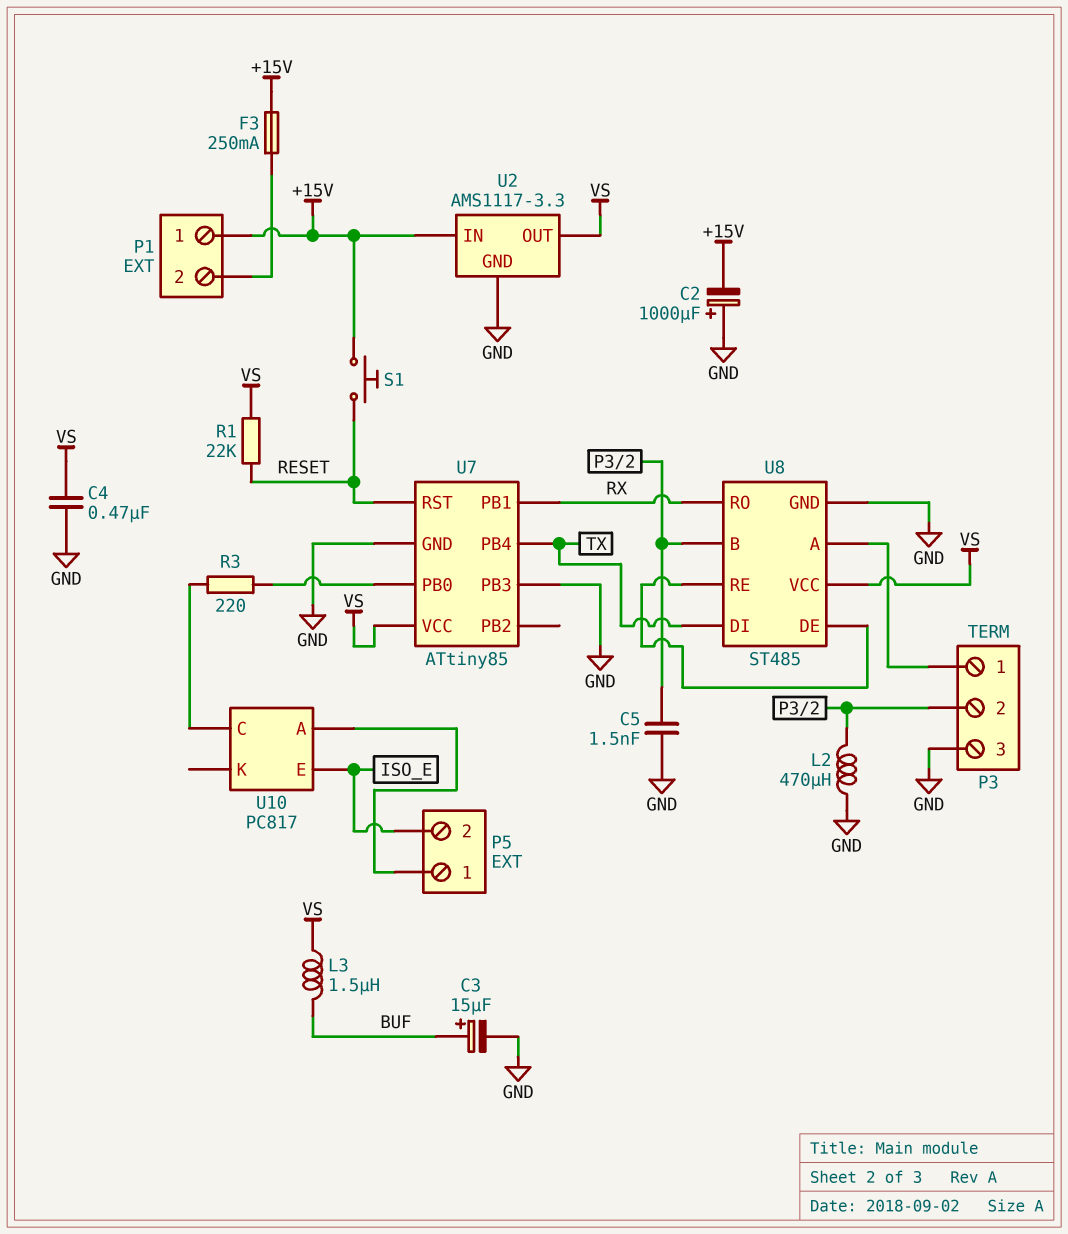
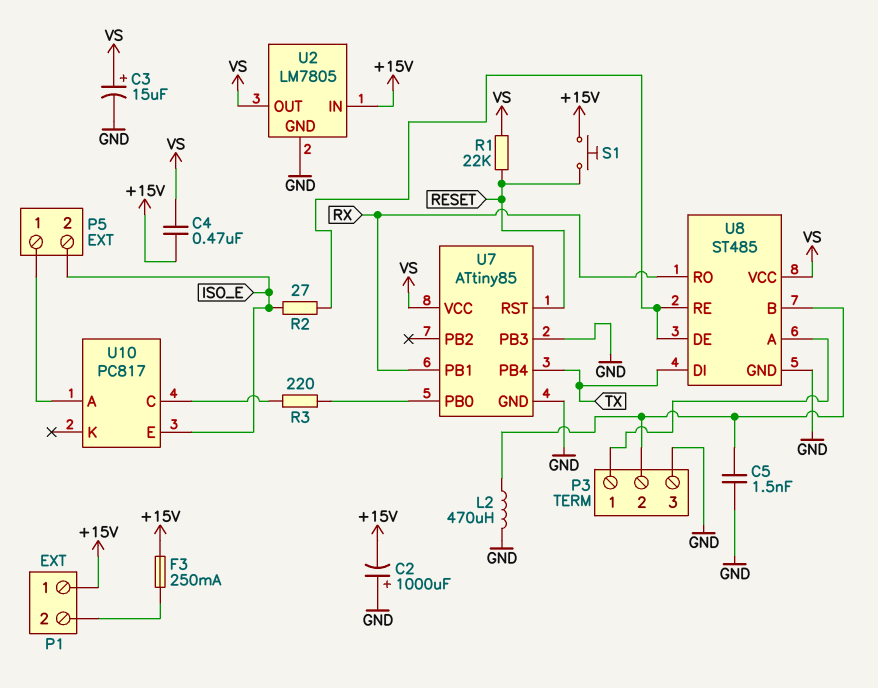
C3: 15uF (plus BUF, minus GND) -> 15uF (plus VS, minus GND)
C4: 470nF (GND, VS) -> 470nF (+15V, VS)
L3: 1.5uH (BUF, VS) -> none
R2: none -> 27 (ISO_E, U8/DE)
U2: AMS1117-3.3 -> LM7805

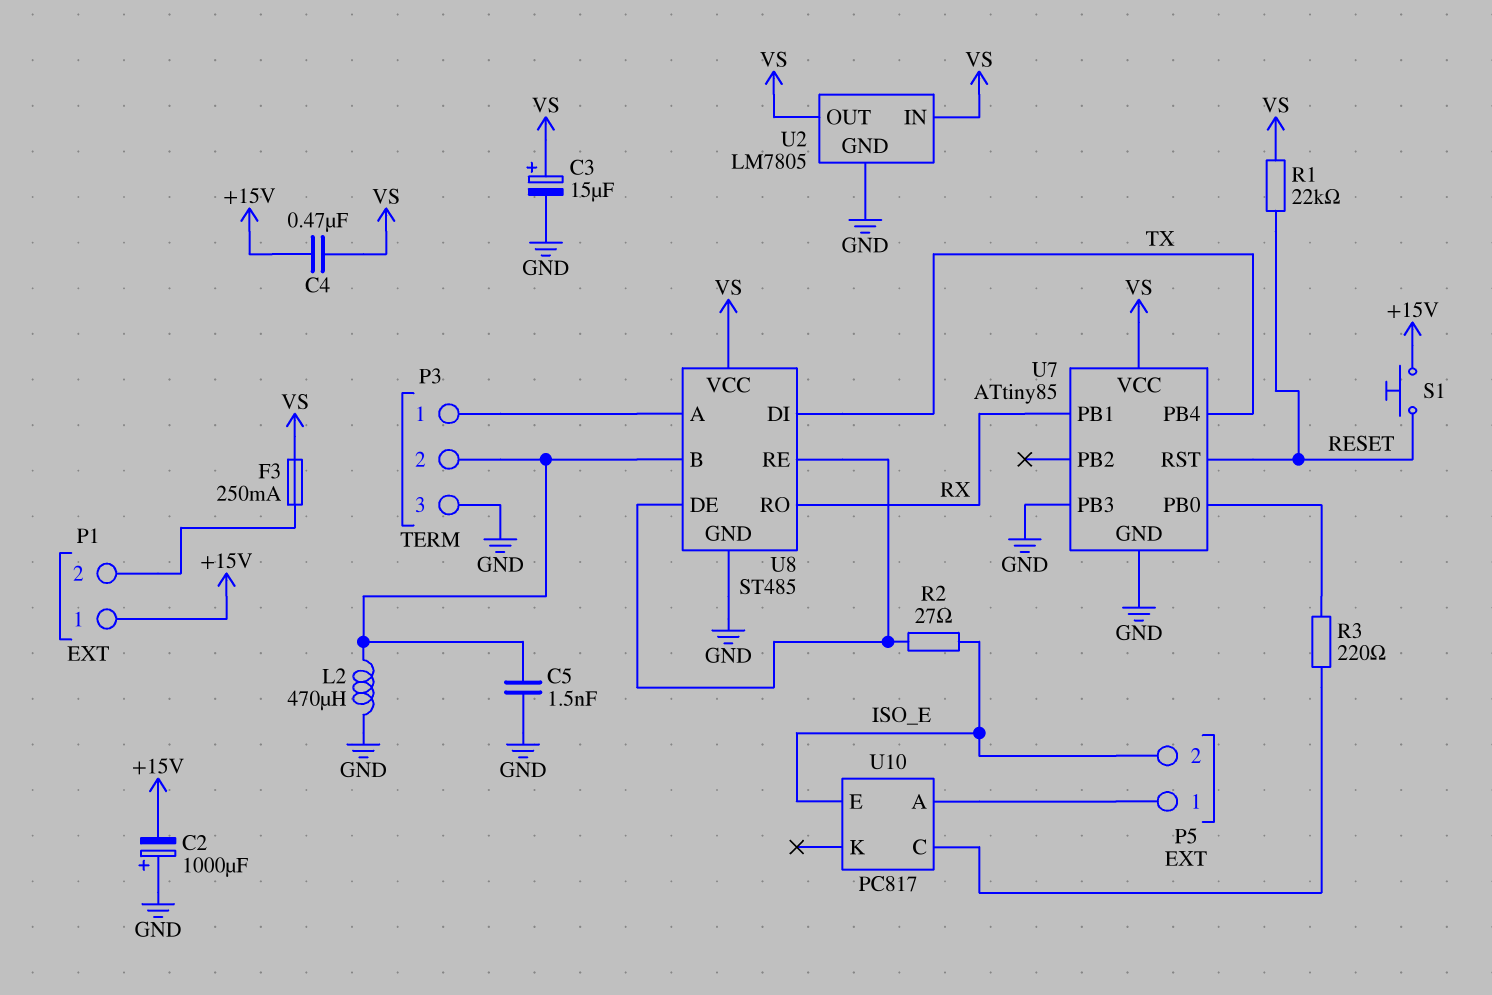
F3: 250mA (+15V, P1/2) -> 250mA (P1/2, VS)
U2 pin IN: +15V -> VS

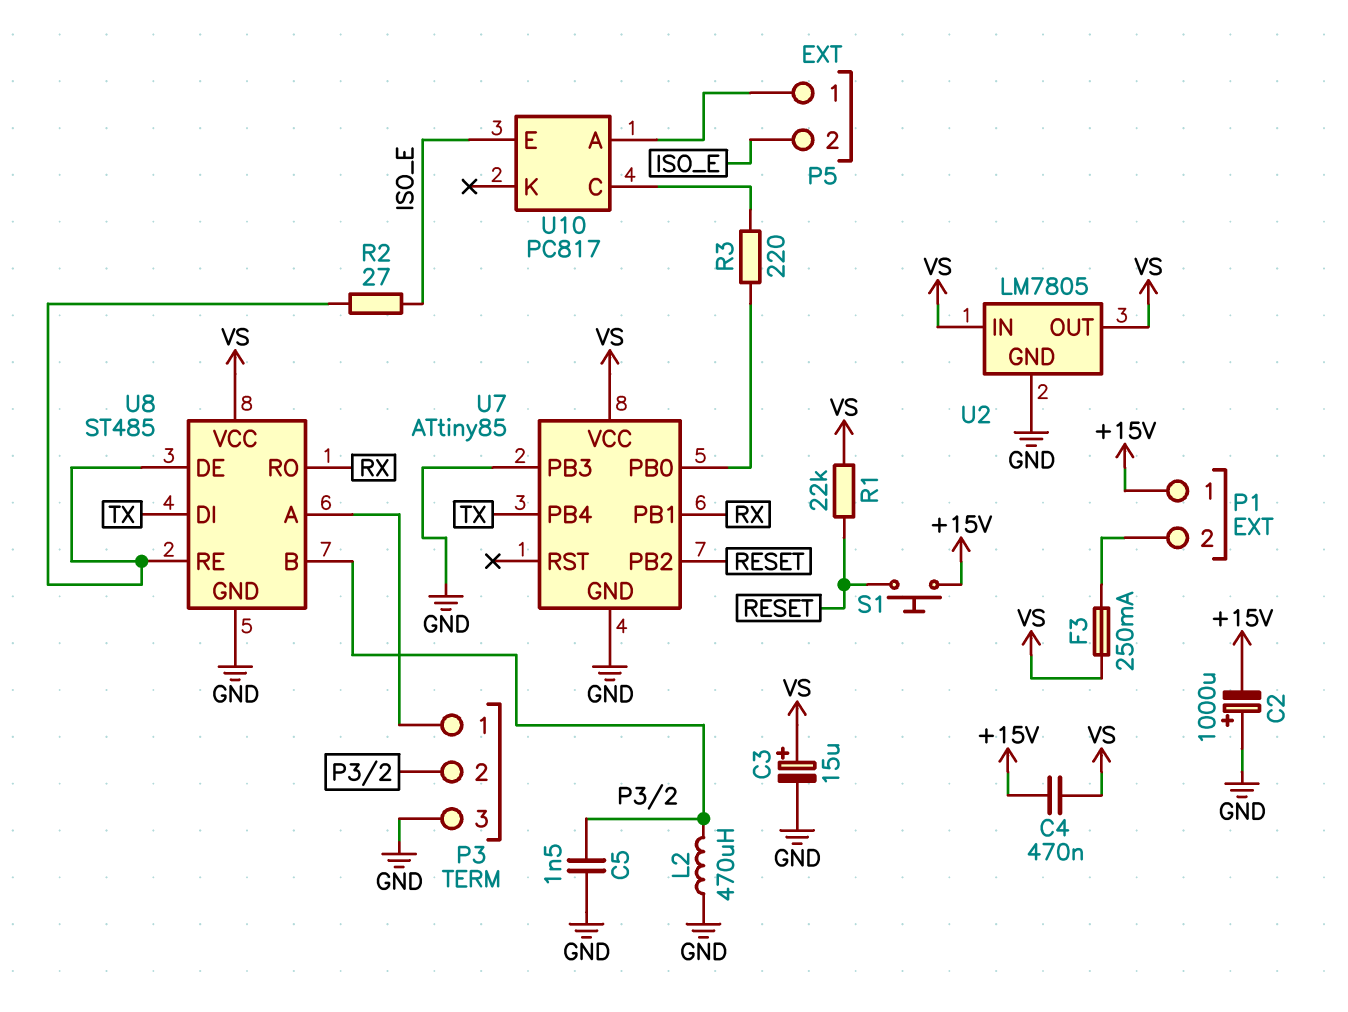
U7 pin PB2: none -> RESET
U7 pin RST: RESET -> none

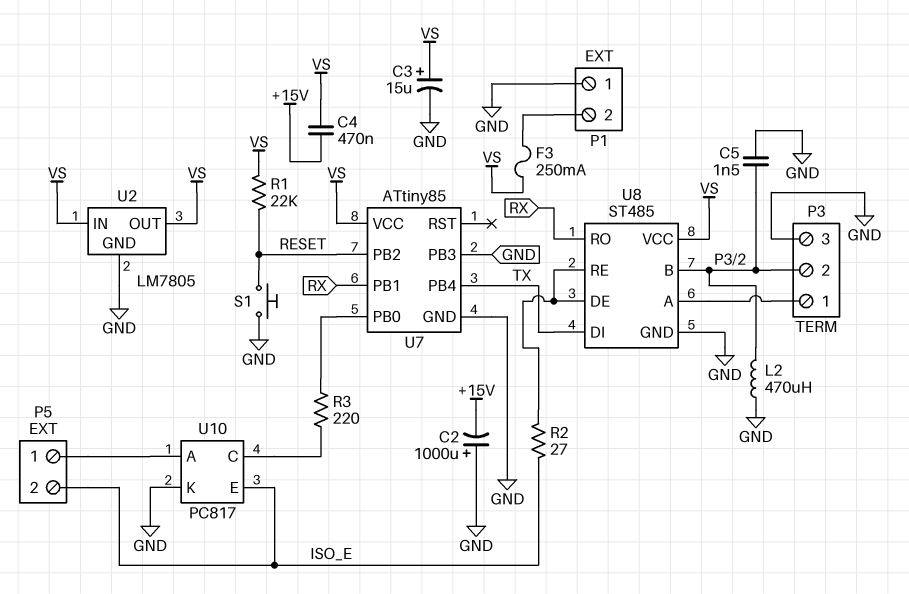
P1 pin 1: +15V -> GND
S1: button (+15V, RESET) -> button (GND, RESET)
U10 pin K: none -> GND

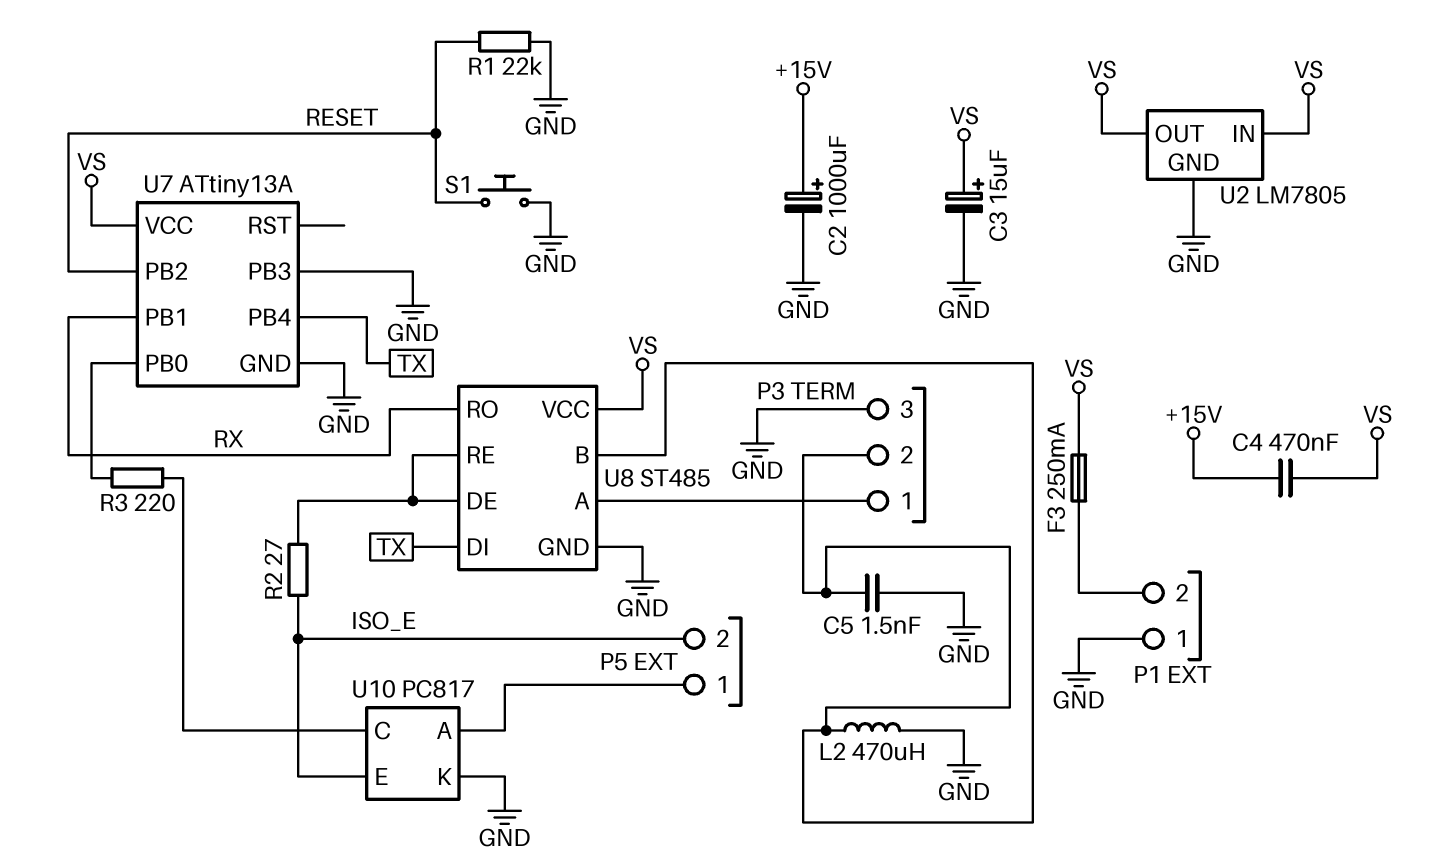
C2: 1000uF (plus GND, minus +15V) -> 1000uF (plus +15V, minus GND)
R1: 22k (RESET, VS) -> 22k (GND, RESET)
U7: ATtiny85 -> ATtiny13A

